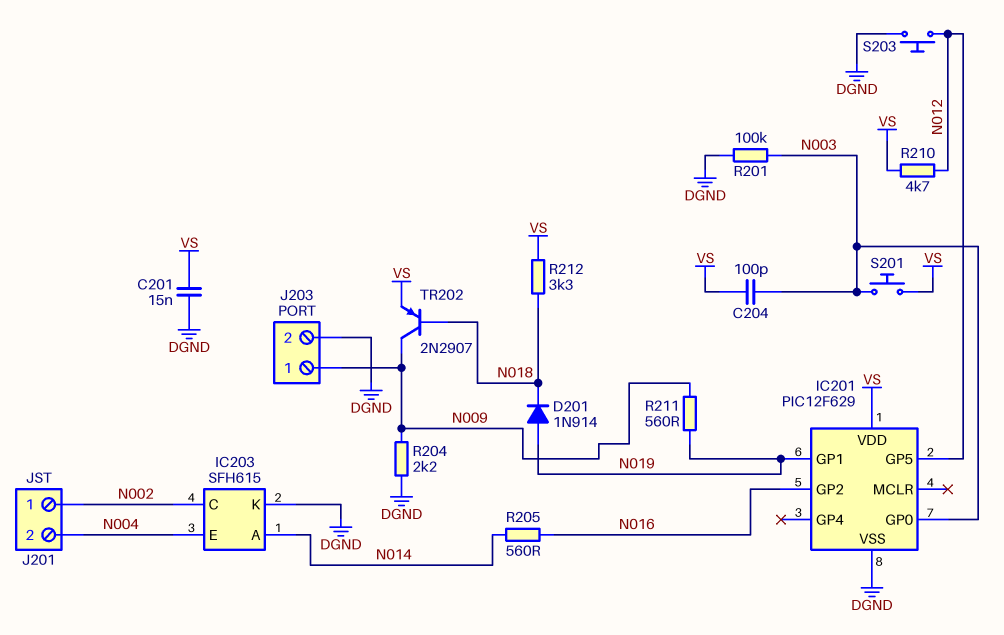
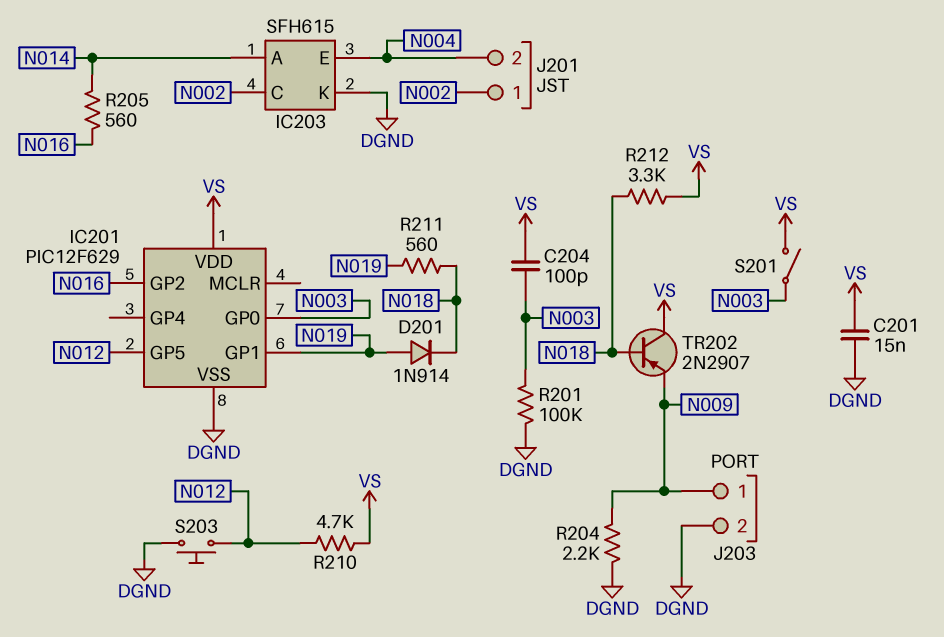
R211: 560 (N009, N019) -> 560 (N018, N019)
S201: button (N003, VS) -> switch (N003, VS)
TR202: PNP 2N2907 (B N018, C N009, E VS) -> PNP 2N2907 (B N018, C VS, E N009)

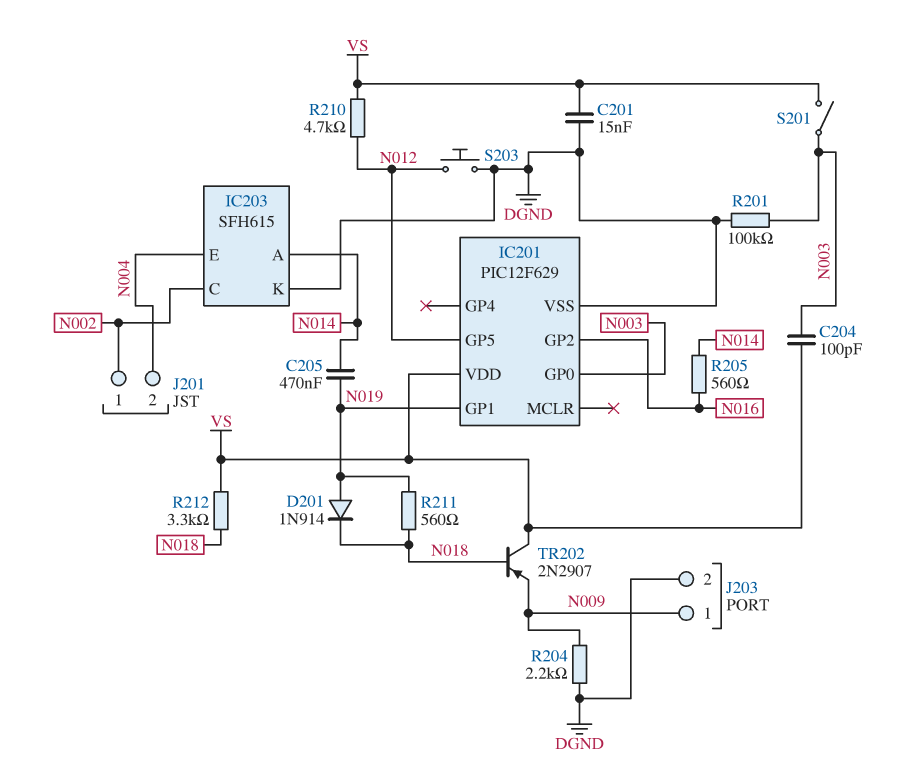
C205: none -> 470nF (N014, N019)

